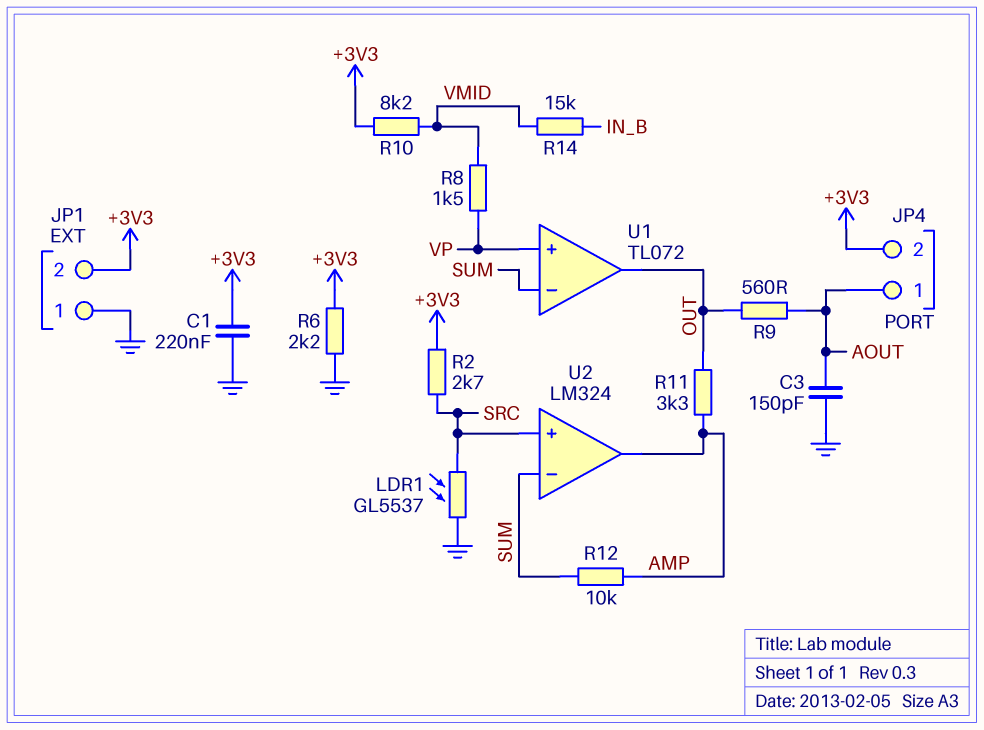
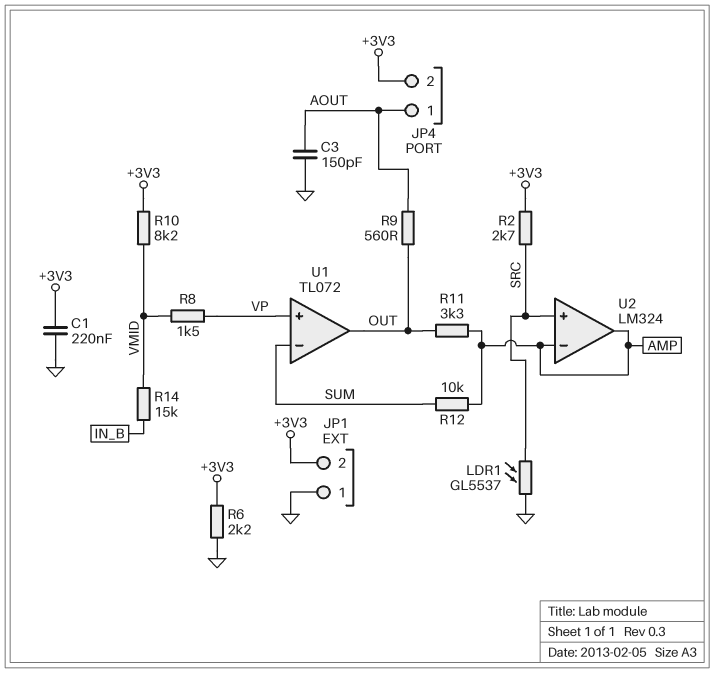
U2 pin in-: SUM -> AMP

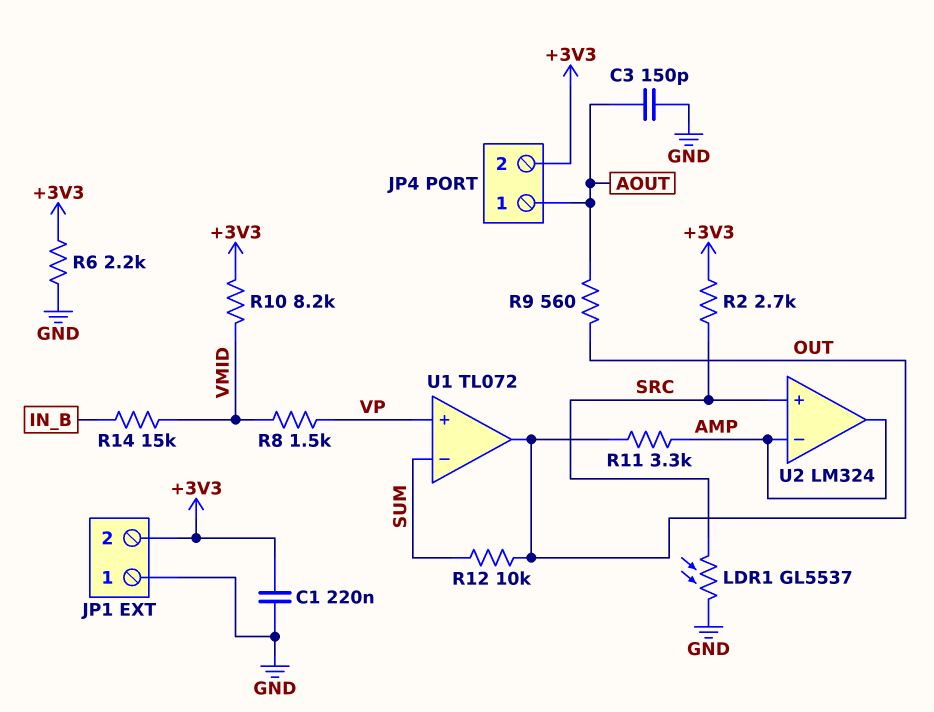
R12: 10k (AMP, SUM) -> 10k (OUT, SUM)

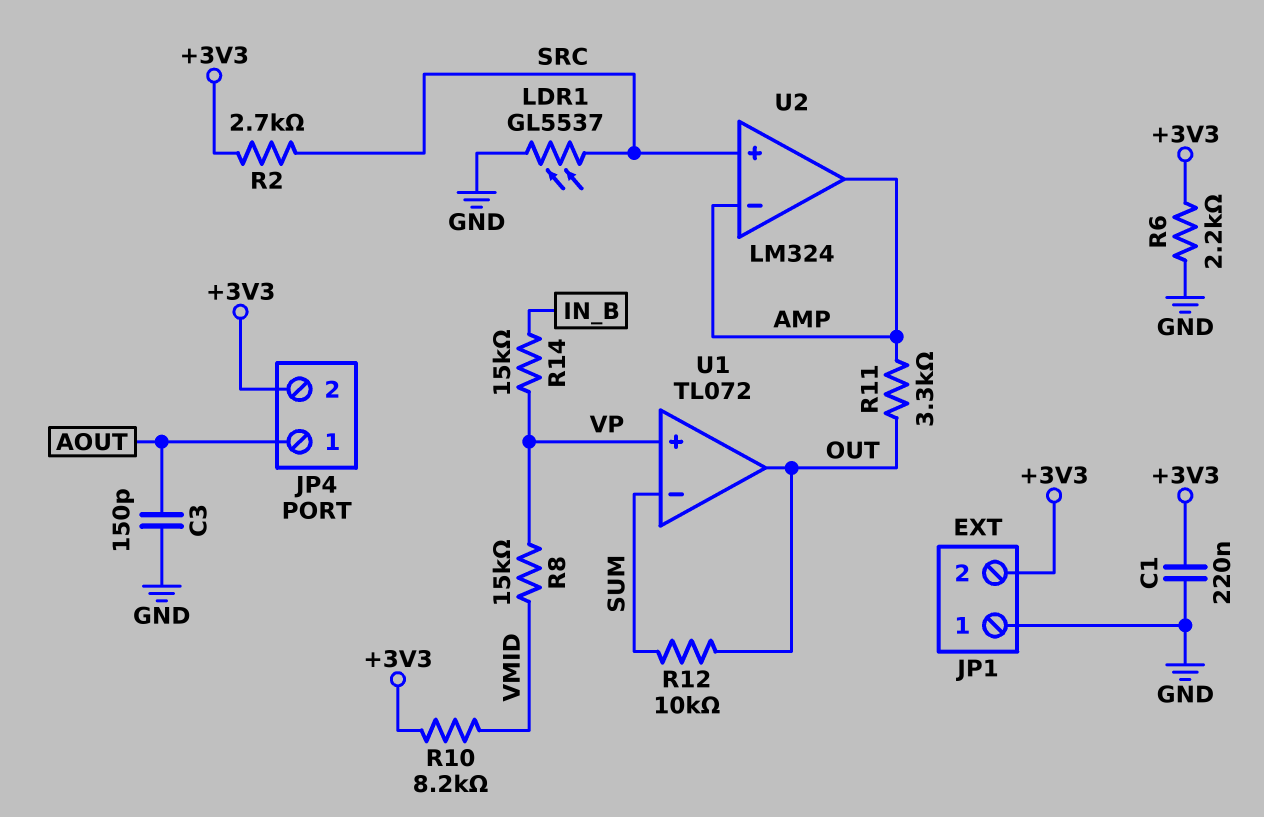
R8: 1.5k (VMID, VP) -> 15k (VMID, VP)
R9: 560 (AOUT, OUT) -> none
R14: 15k (IN_B, VMID) -> 15k (IN_B, VP)

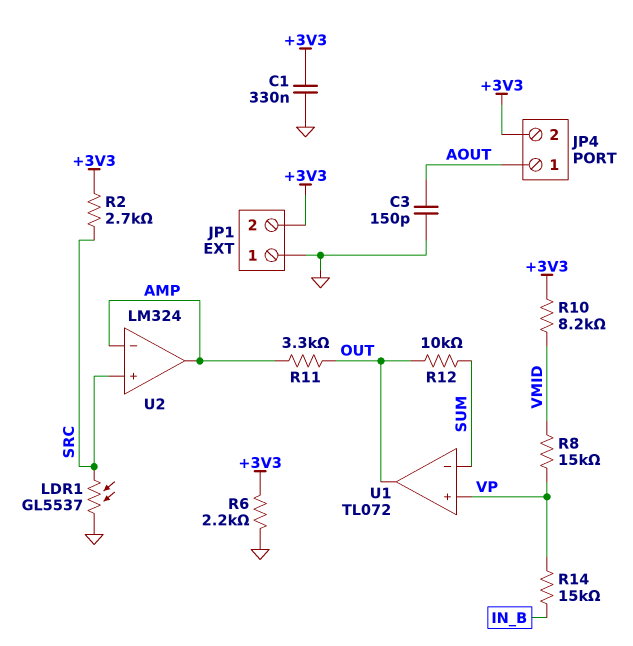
C1: 220nF (+3V3, GND) -> 330nF (+3V3, GND)

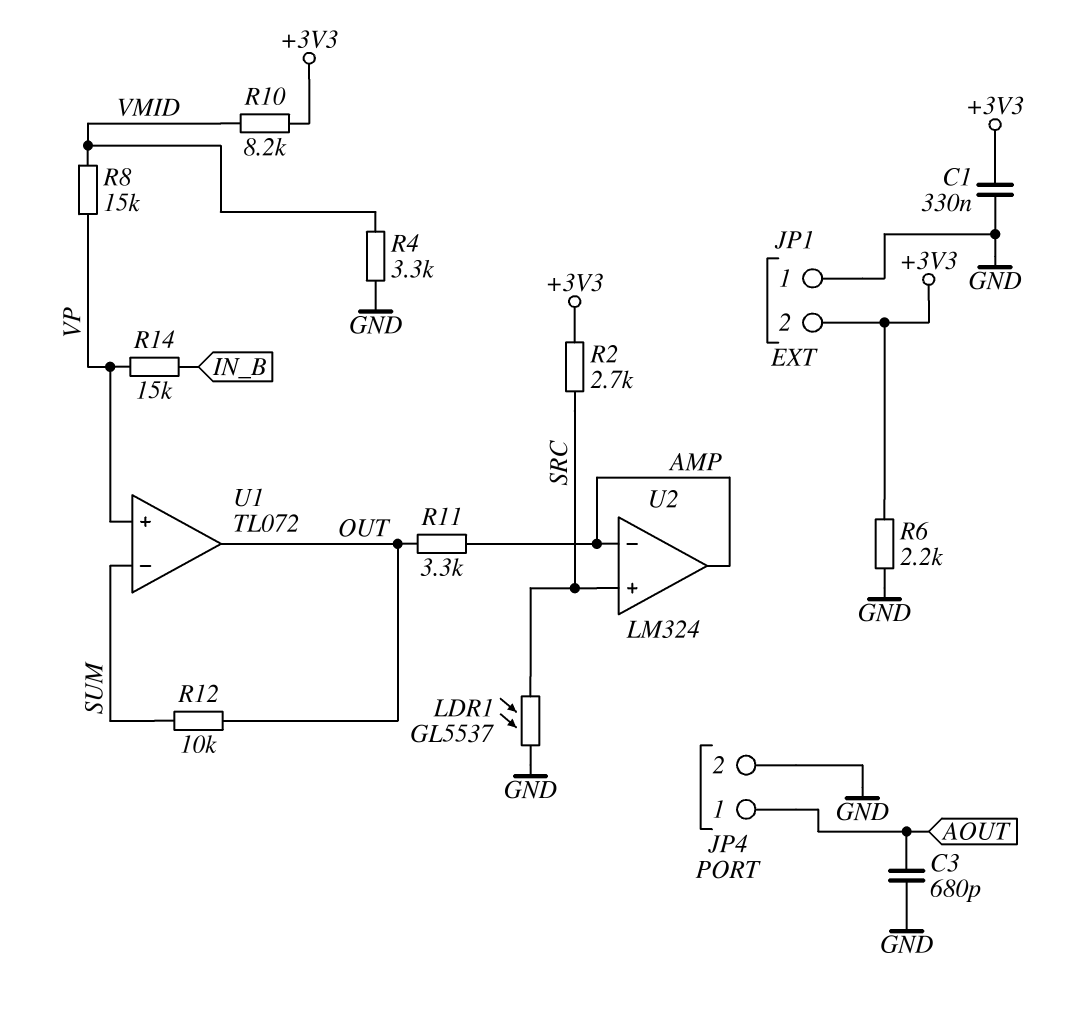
C3: 150pF (AOUT, GND) -> 680pF (AOUT, GND)
JP4 pin 2: +3V3 -> GND
R4: none -> 3.3k (GND, VMID)

